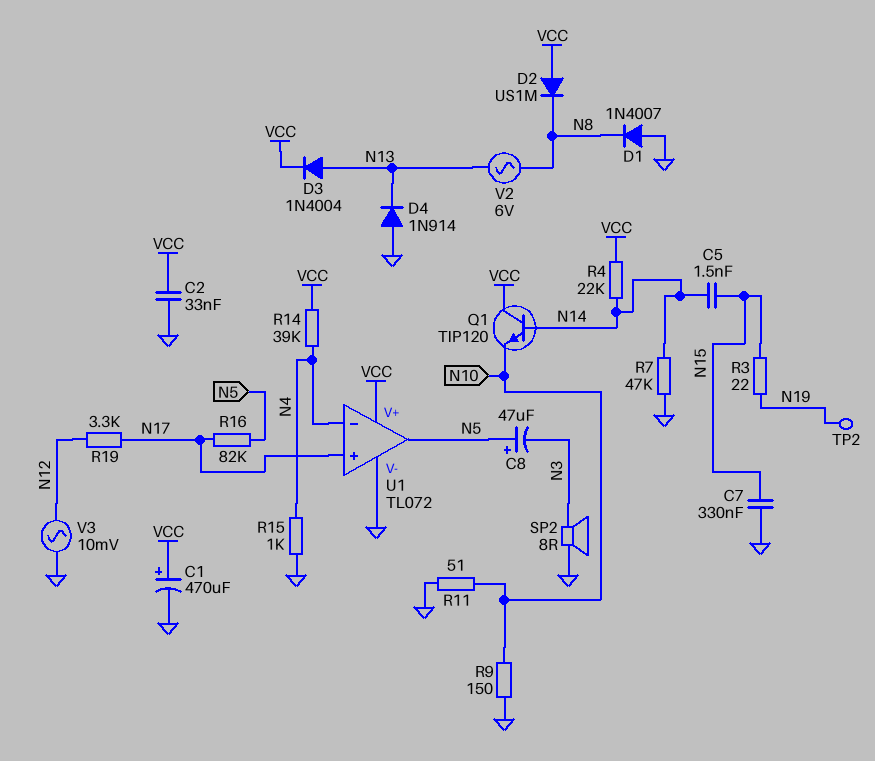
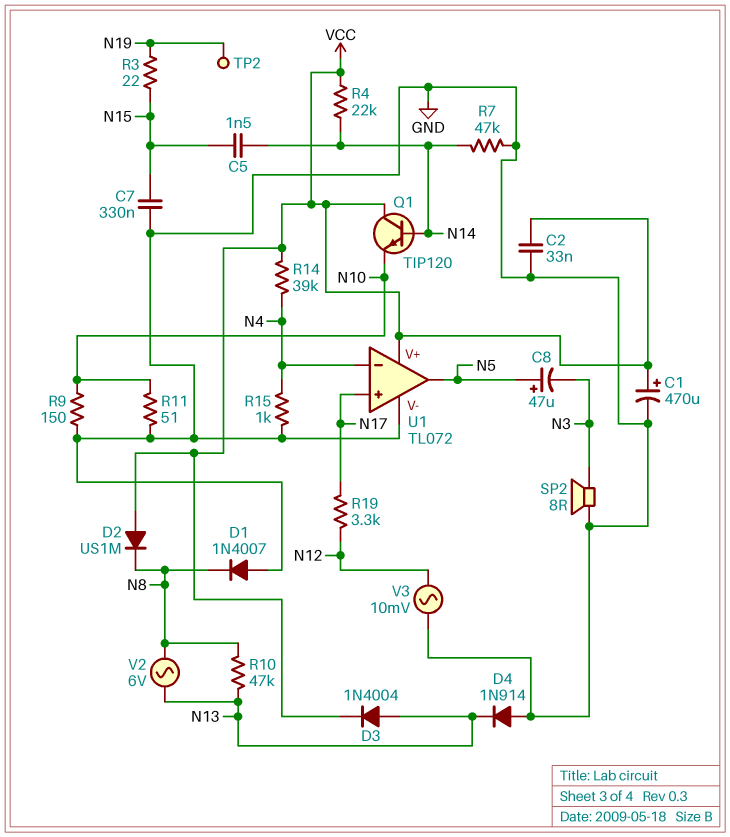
R10: none -> 47k (N8, N13)
R16: 82k (N5, N17) -> none

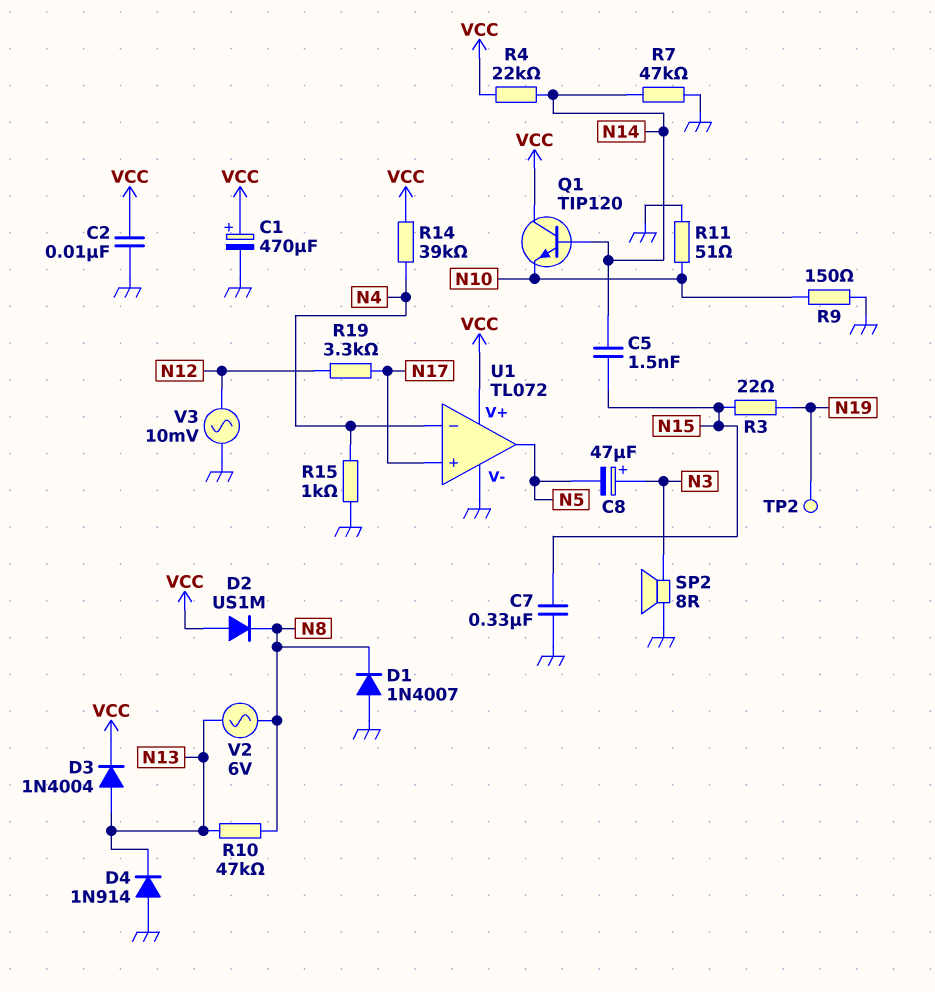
C2: 33nF (GND, VCC) -> 10nF (GND, VCC)
C8: 47uF (plus N5, minus N3) -> 47uF (plus N3, minus N5)

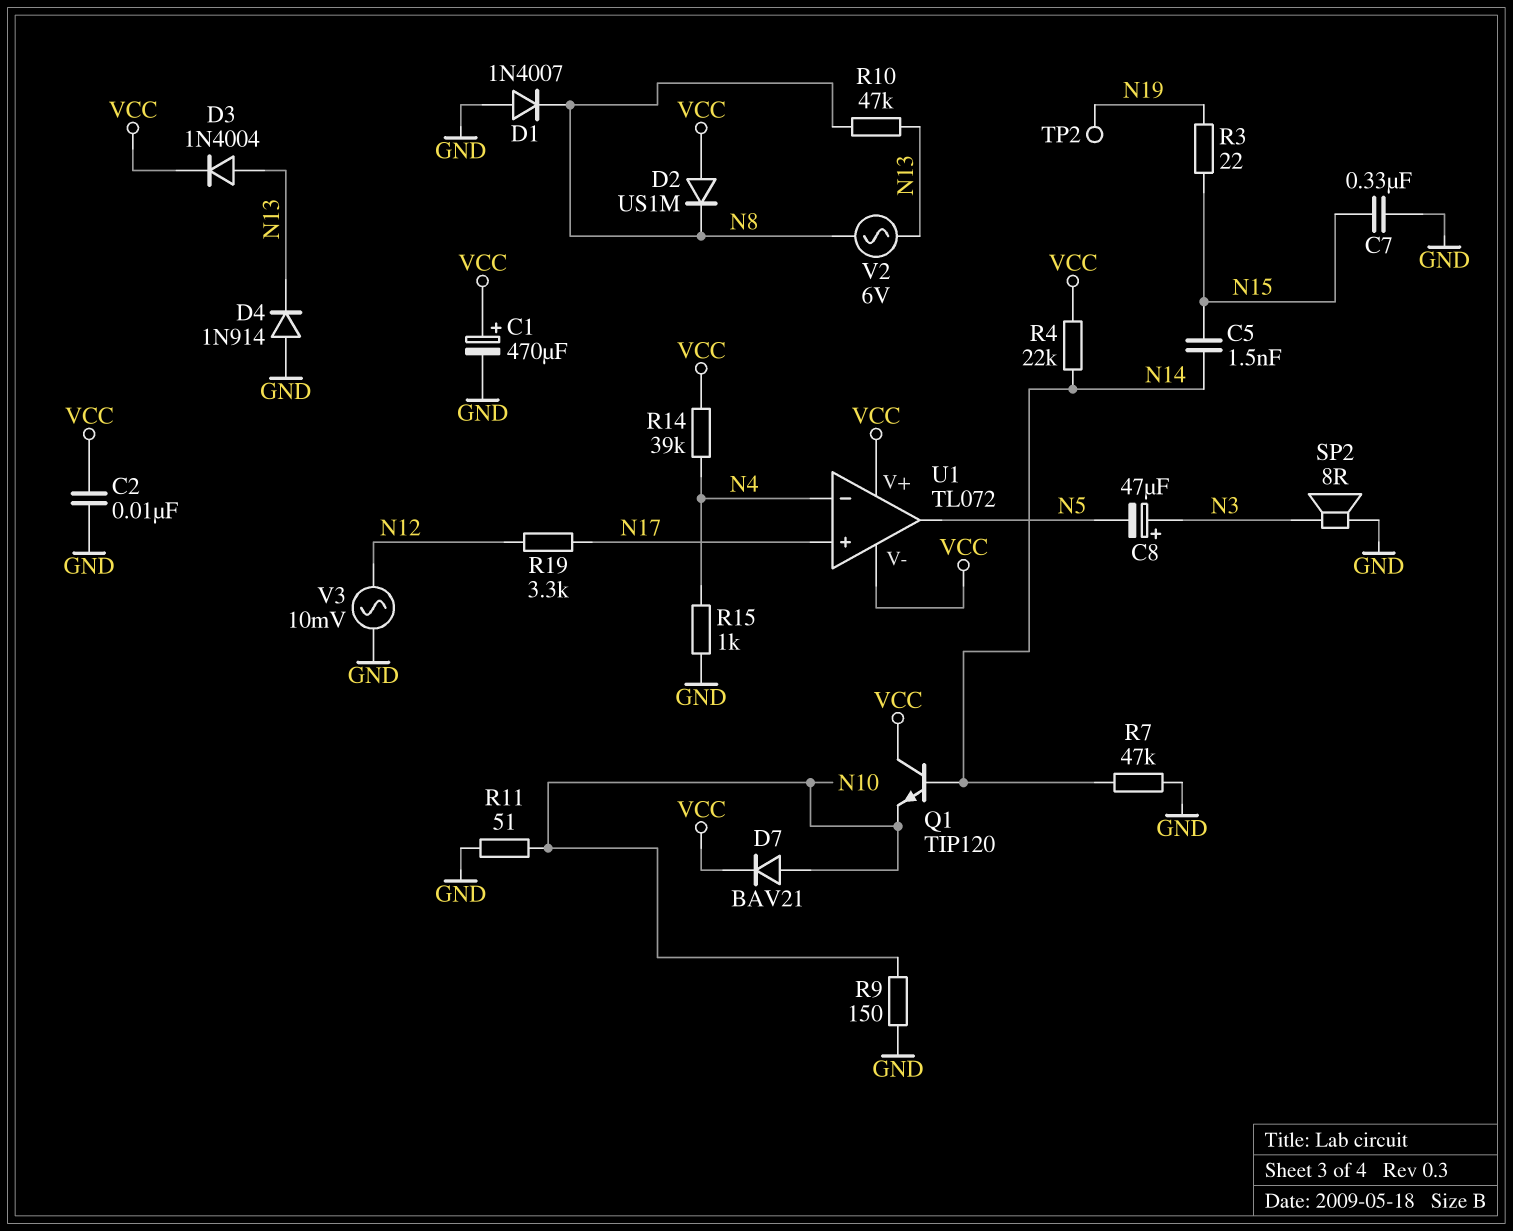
D7: none -> diode BAV21 (A N10, K VCC)
U1 pin V-: GND -> VCC

